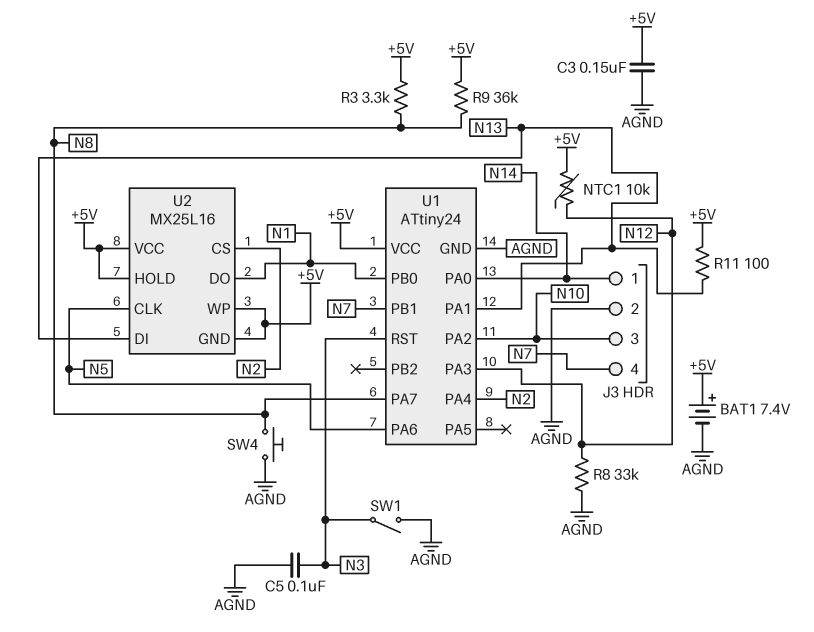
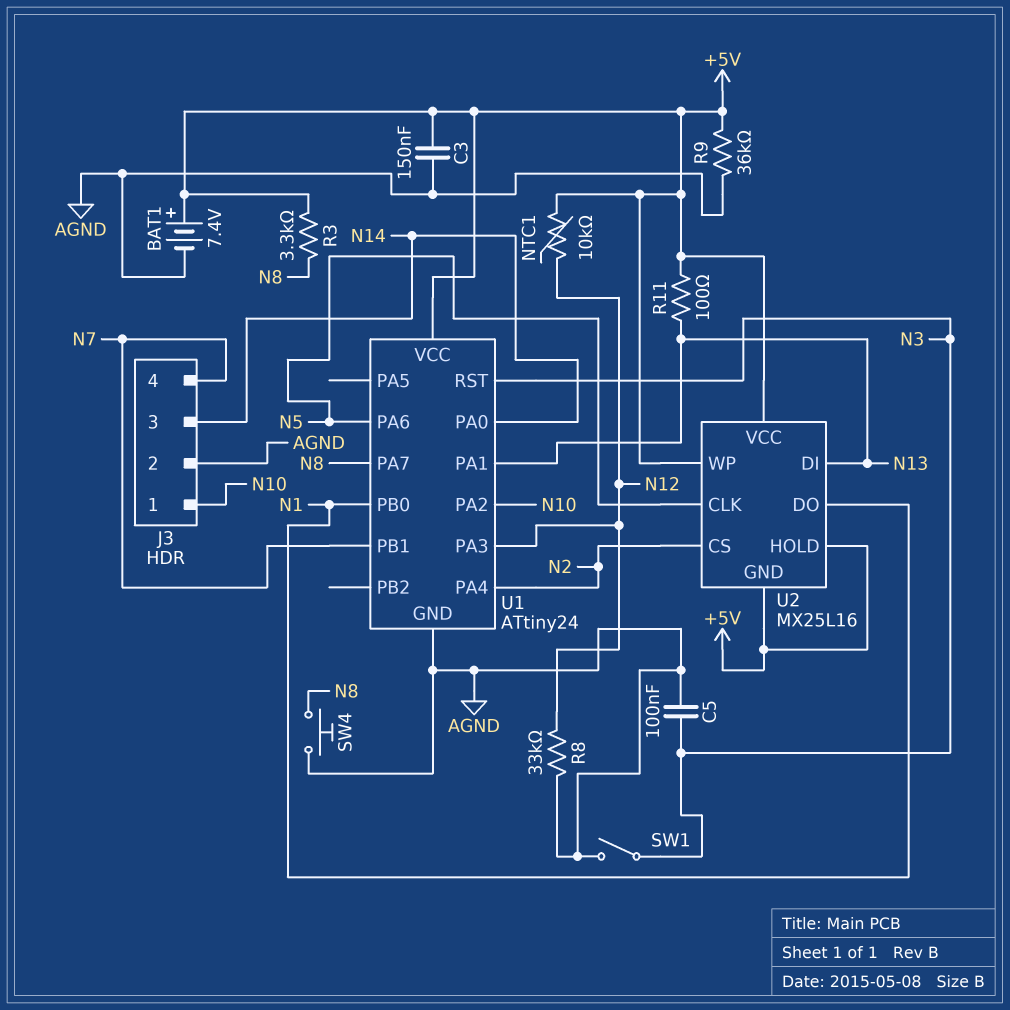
J3 pin 1: N14 -> N10
J3 pin 3: N10 -> N14
R9: 36k (+5V, N8) -> 36k (+5V, AGND)

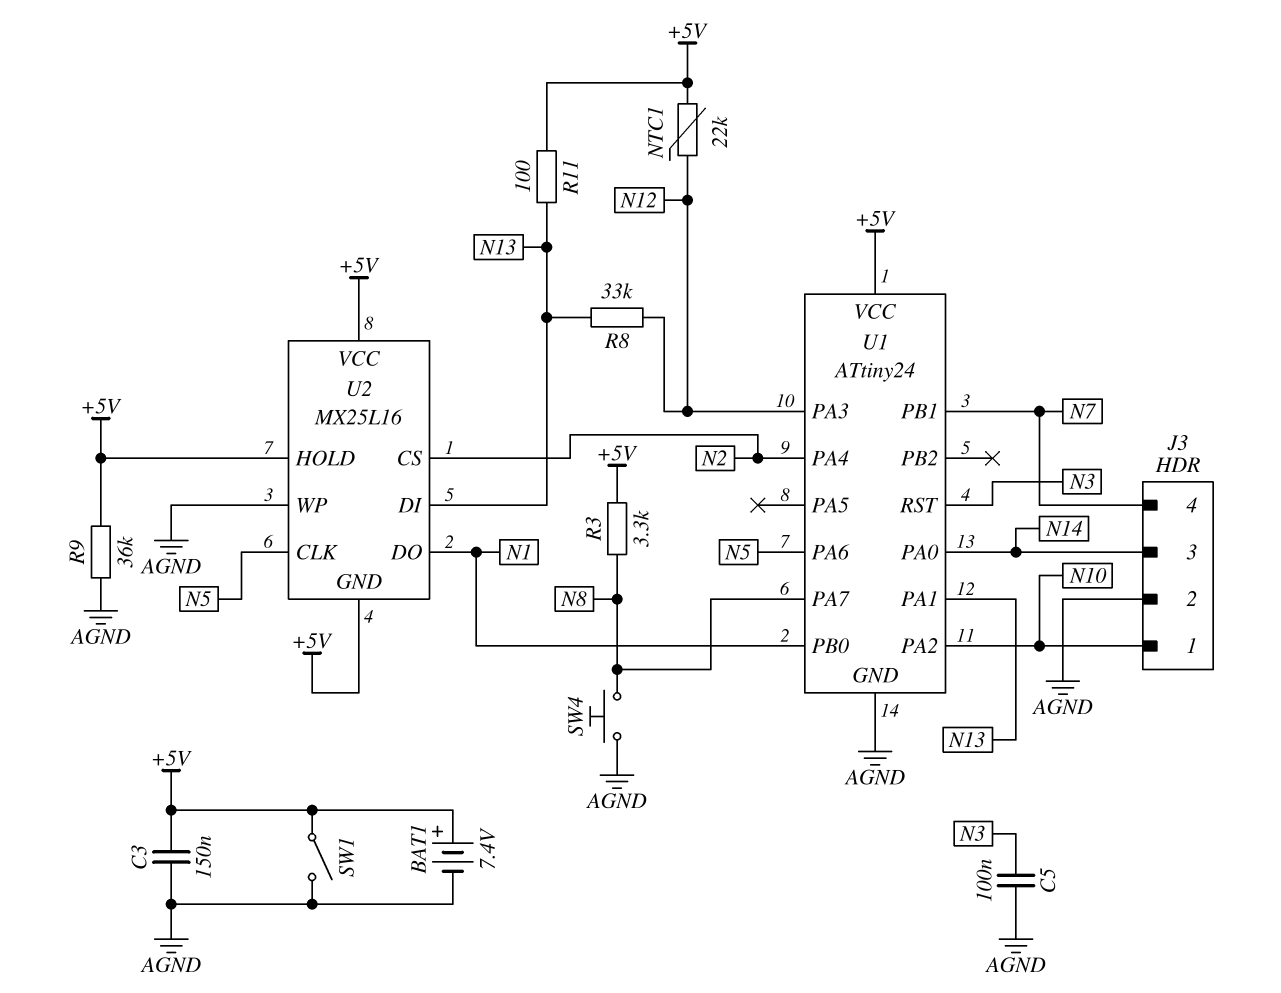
NTC1: 10k (+5V, N12) -> 22k (+5V, N12)
R8: 33k (AGND, N12) -> 33k (N12, N13)
SW1: switch (AGND, N3) -> switch (+5V, AGND)
U2 pin WP: +5V -> AGND

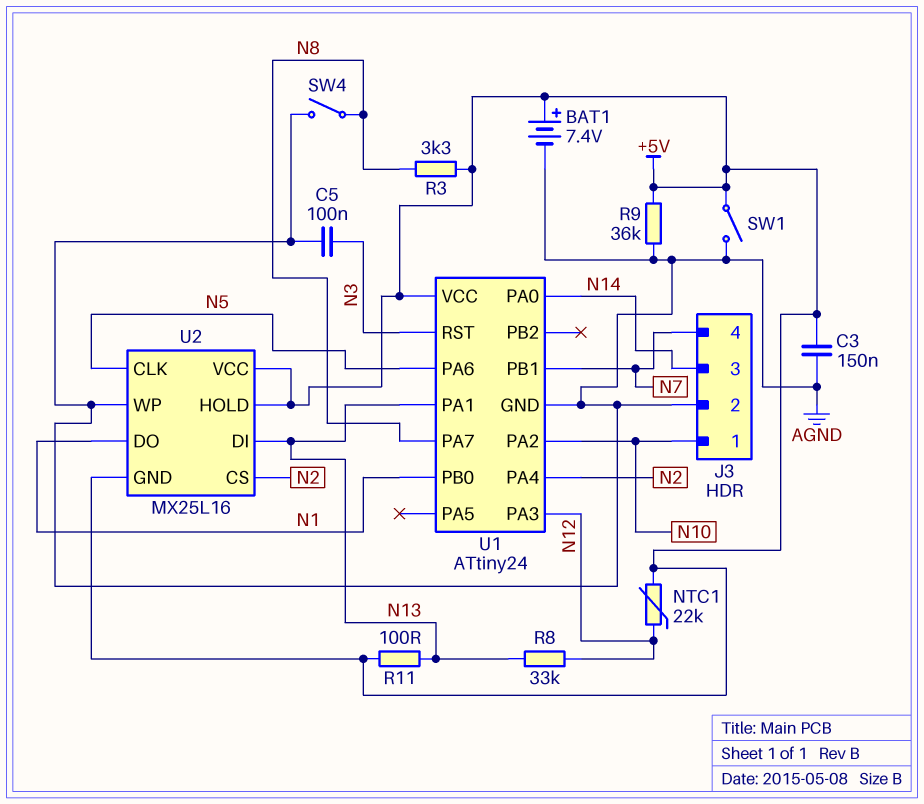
SW4: button (AGND, N8) -> switch (AGND, N8)

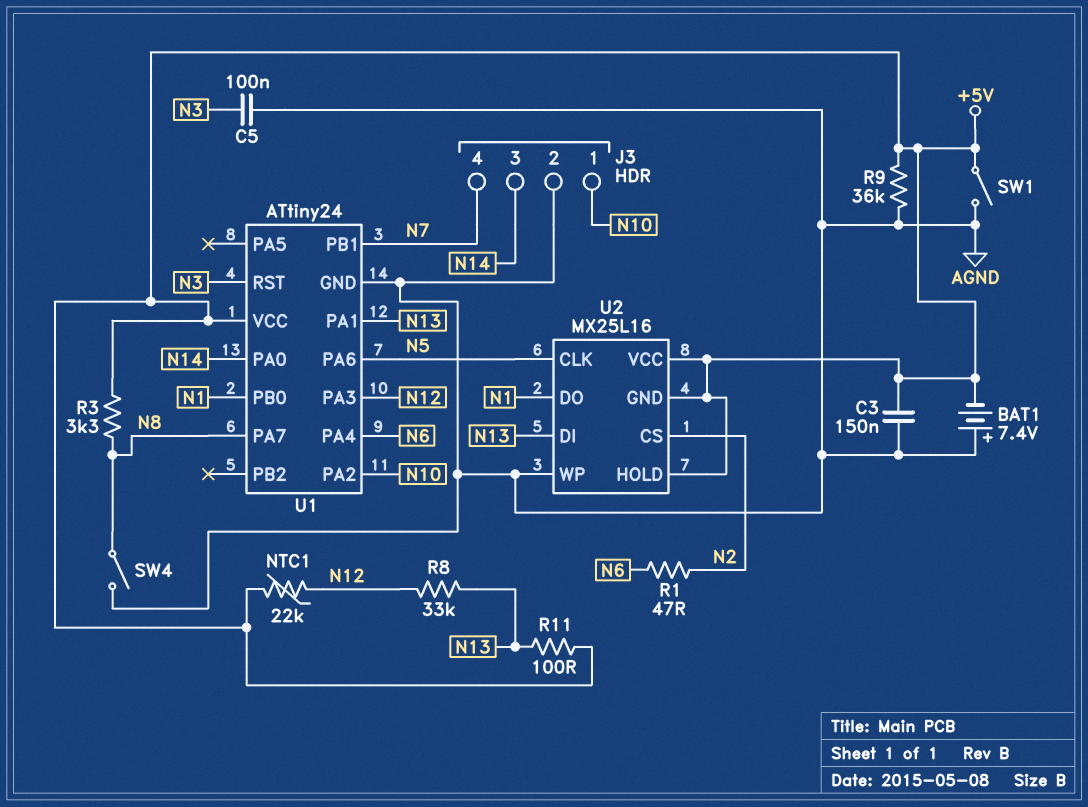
BAT1: 7.4V (plus +5V, minus AGND) -> 7.4V (plus AGND, minus +5V)
R1: none -> 47 (N2, N6)
U1 pin PA4: N2 -> N6

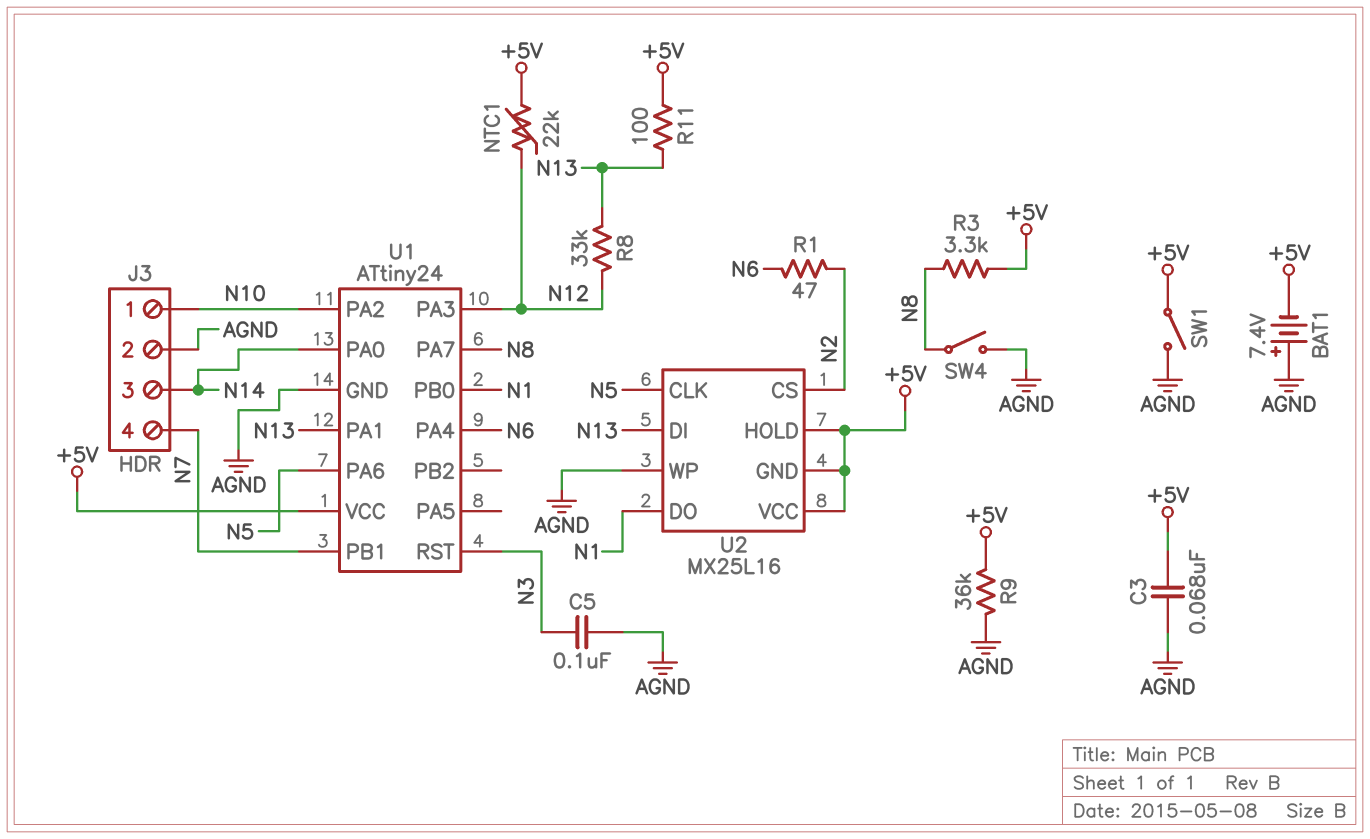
C3: 150nF (+5V, AGND) -> 68nF (+5V, AGND)

